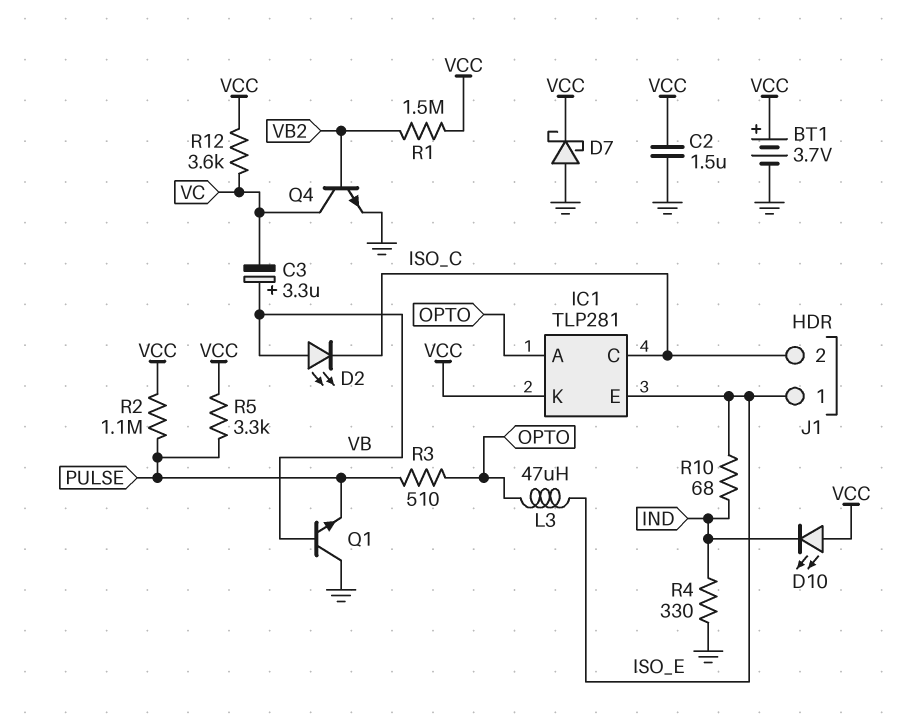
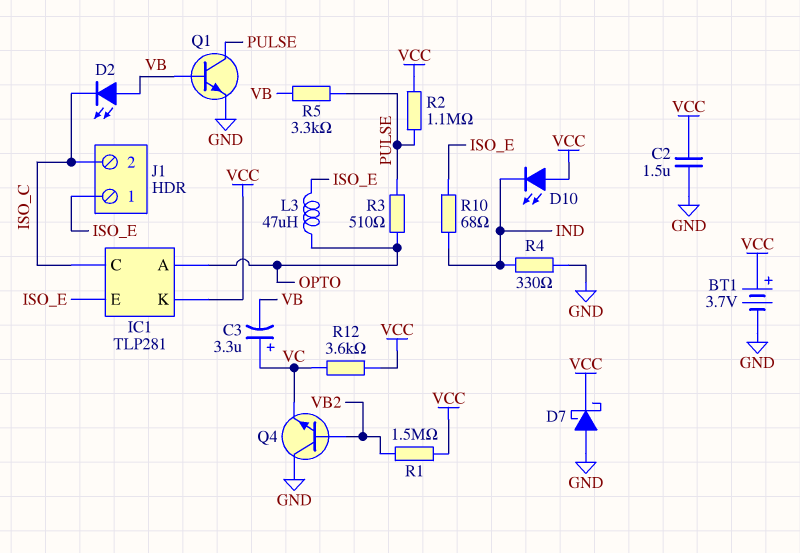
C3: 3.3uF (plus VB, minus VC) -> 3.3uF (plus VC, minus VB)
Q1: NPN (B VB, C GND, E PULSE) -> NPN (B VB, C PULSE, E GND)
Q4: NPN (B VB2, C VC, E GND) -> NPN (B VB2, C GND, E VC)
R5: 3.3k (PULSE, VCC) -> 3.3k (PULSE, VB)

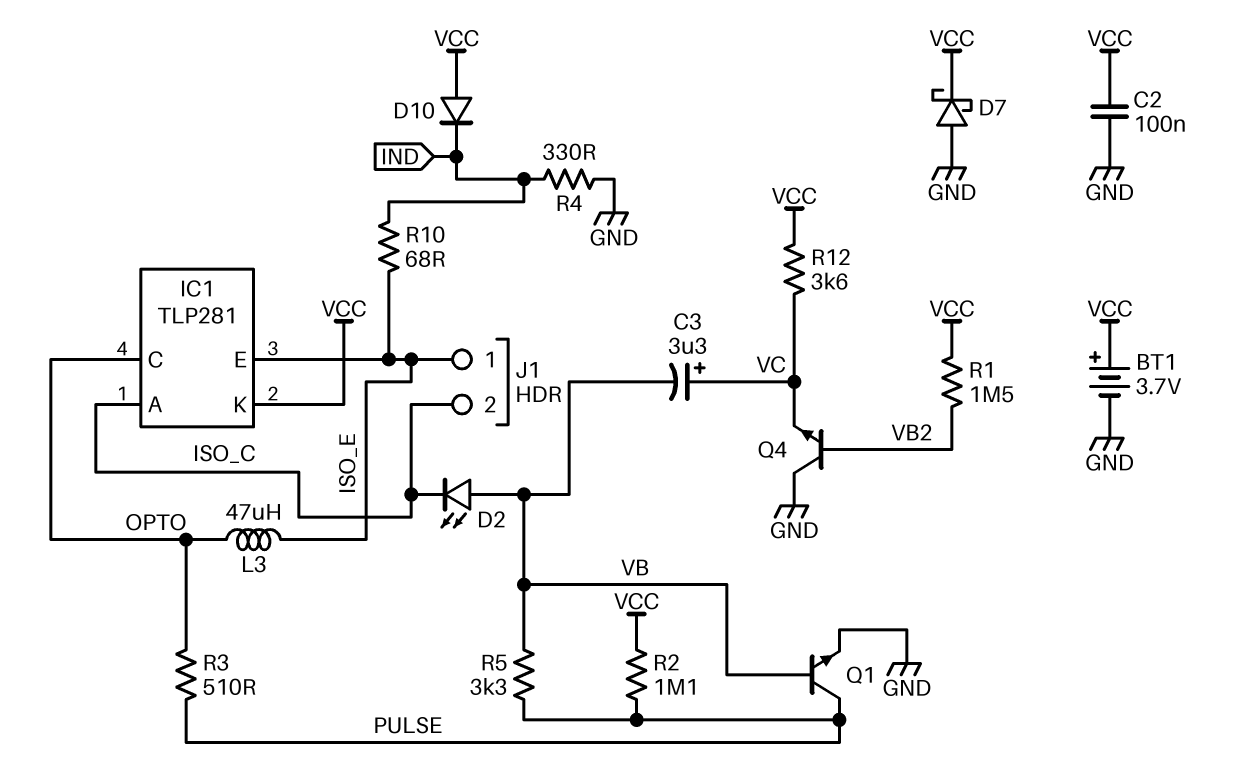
C2: 1.5uF (GND, VCC) -> 100nF (GND, VCC)
D10: LED (A VCC, K IND) -> diode (A VCC, K IND)
IC1 pin A: OPTO -> ISO_C
IC1 pin C: ISO_C -> OPTO

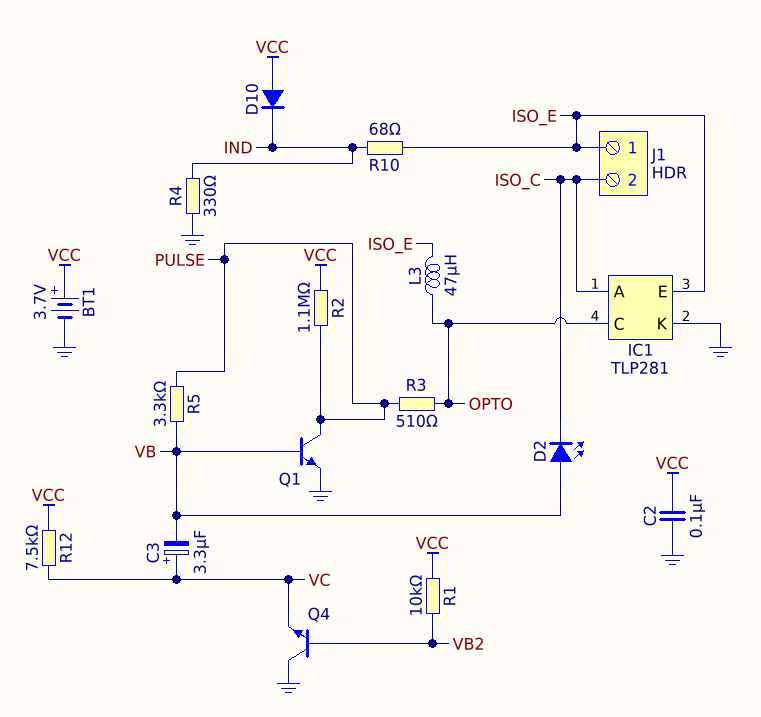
D7: schottky (A GND, K VCC) -> none
IC1 pin K: VCC -> GND
R1: 1.5M (VB2, VCC) -> 10k (VB2, VCC)
R12: 3.6k (VC, VCC) -> 7.5k (VC, VCC)

